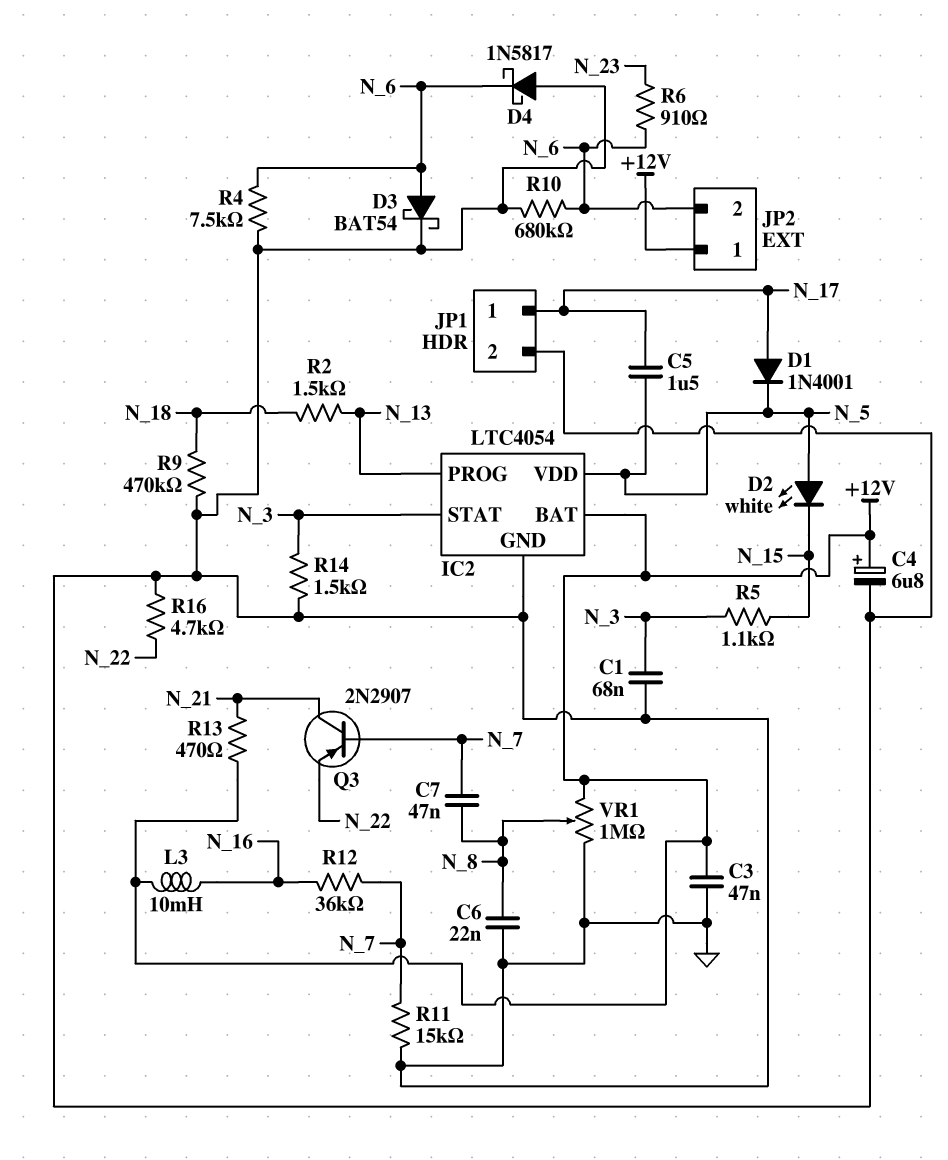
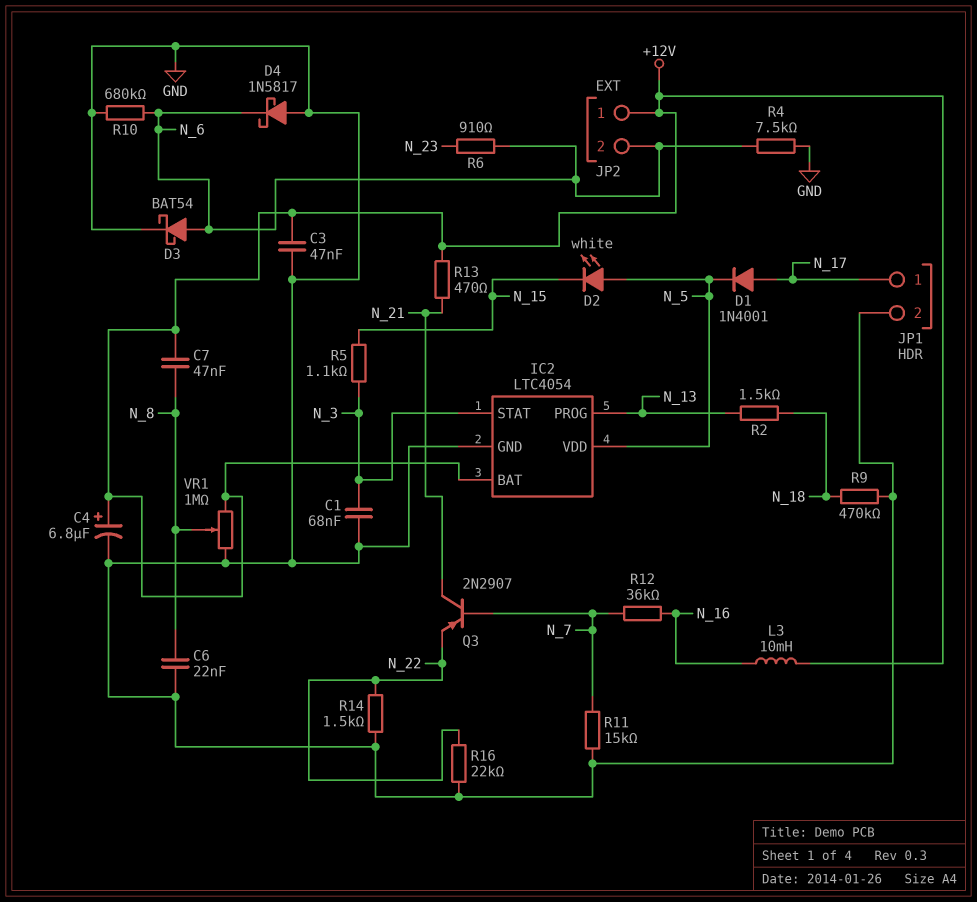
C5: 1.5uF (N_5, N_17) -> none
C7: 47nF (N_7, N_8) -> 47nF (+12V, N_8)
R14: 1.5k (GND, N_3) -> 1.5k (GND, N_22)
R16: 4.7k (GND, N_22) -> 22k (GND, N_22)

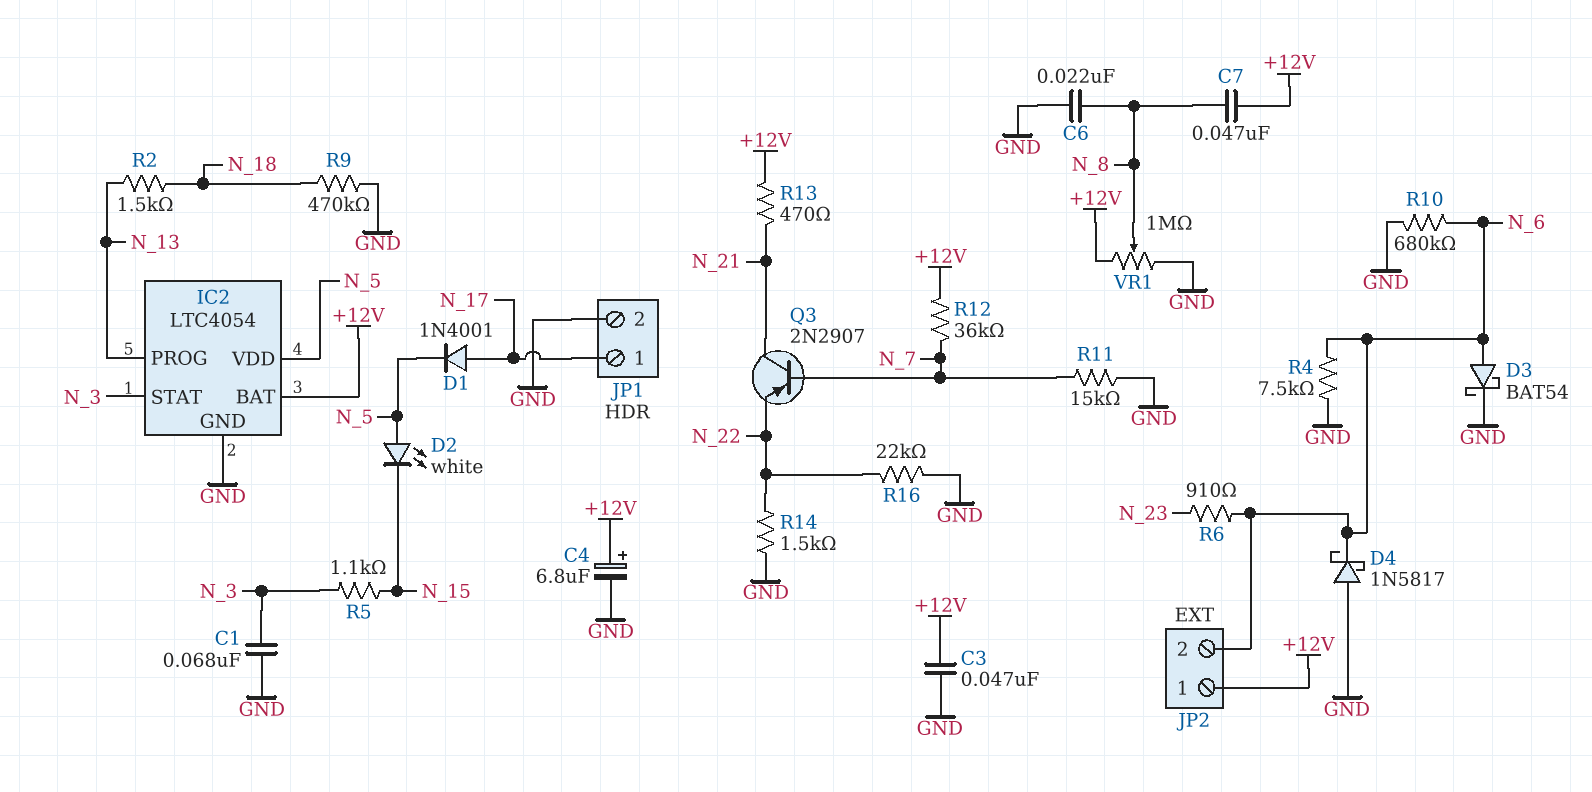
L3: 10mH (+12V, N_16) -> none
R12: 36k (N_7, N_16) -> 36k (+12V, N_7)

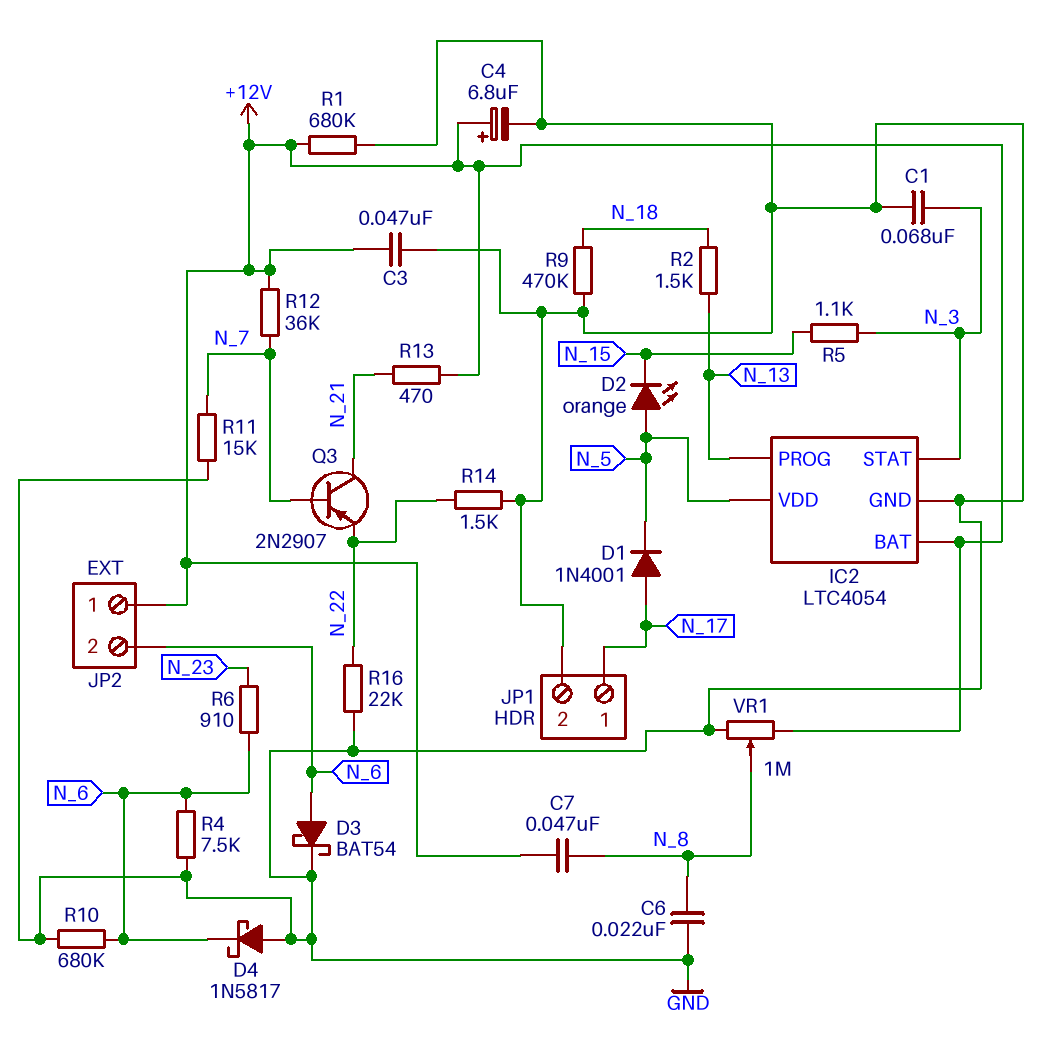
D2: LED white (A N_5, K N_15) -> LED orange (A N_5, K N_15)
R1: none -> 680k (+12V, GND)

